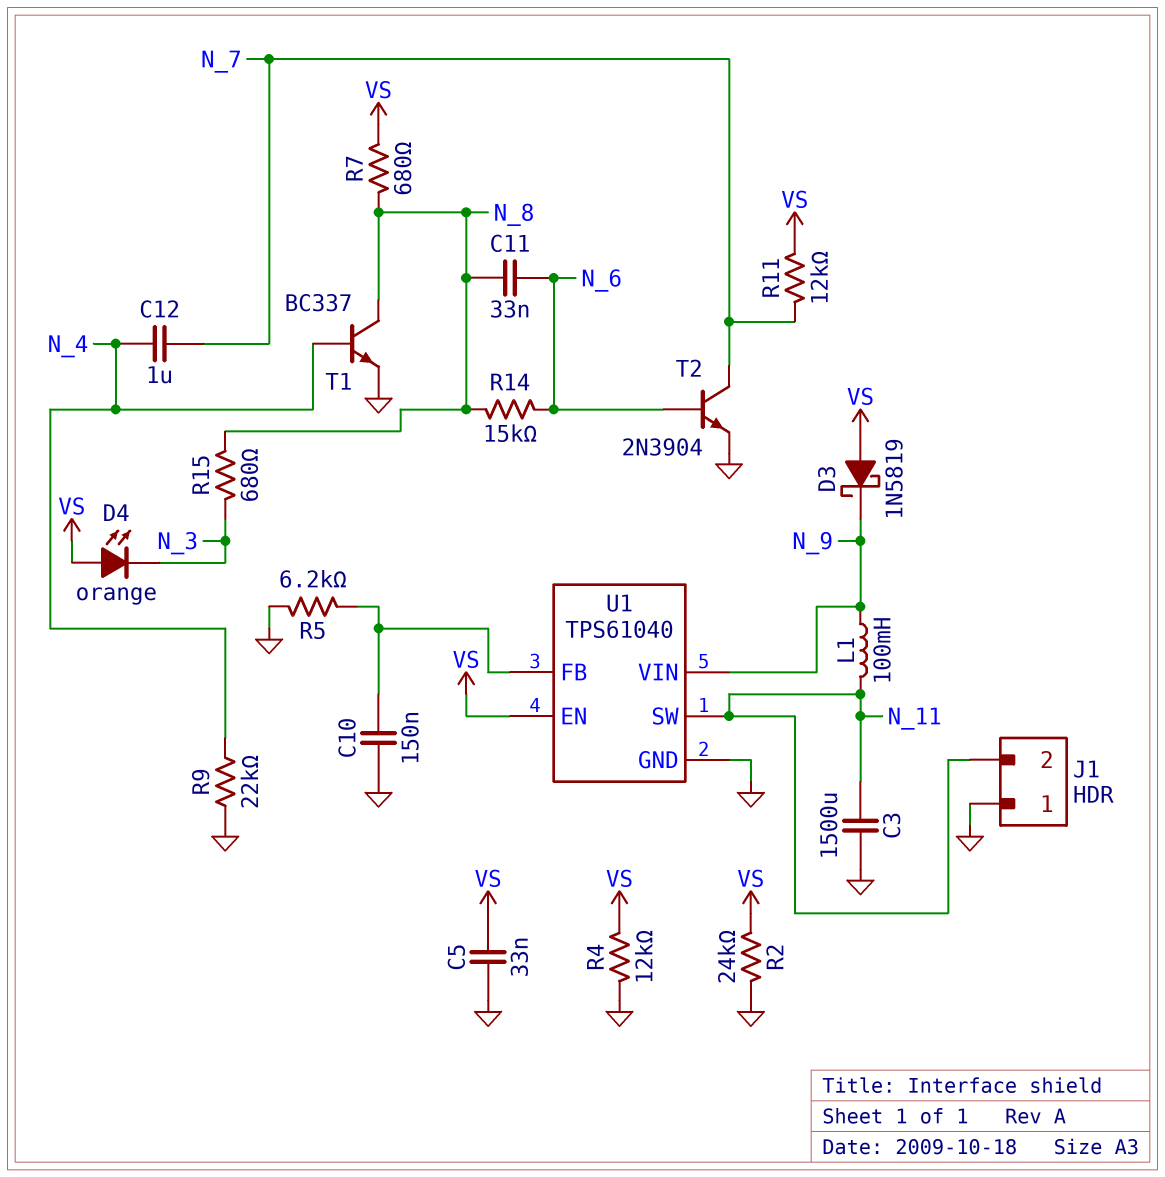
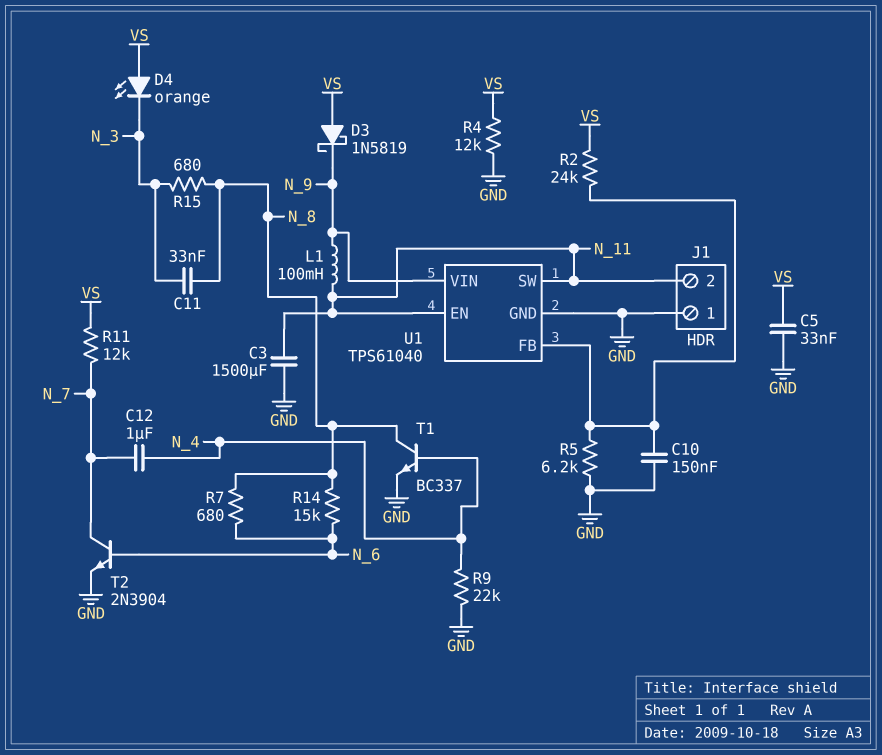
C11: 33nF (N_6, N_8) -> 33nF (N_3, N_8)
R2: 24k (GND, VS) -> 24k (U1/FB, VS)
R7: 680 (N_8, VS) -> 680 (N_6, N_8)
U1 pin EN: VS -> N_11

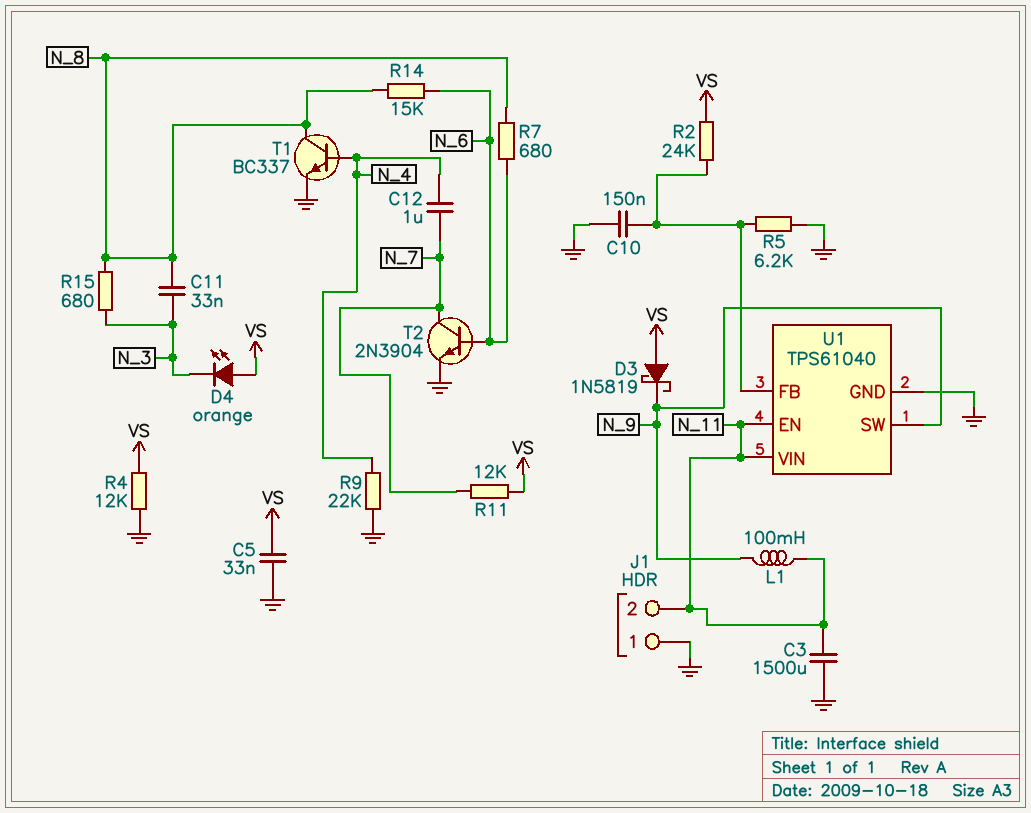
U1 pin SW: N_11 -> N_9
U1 pin VIN: N_9 -> N_11

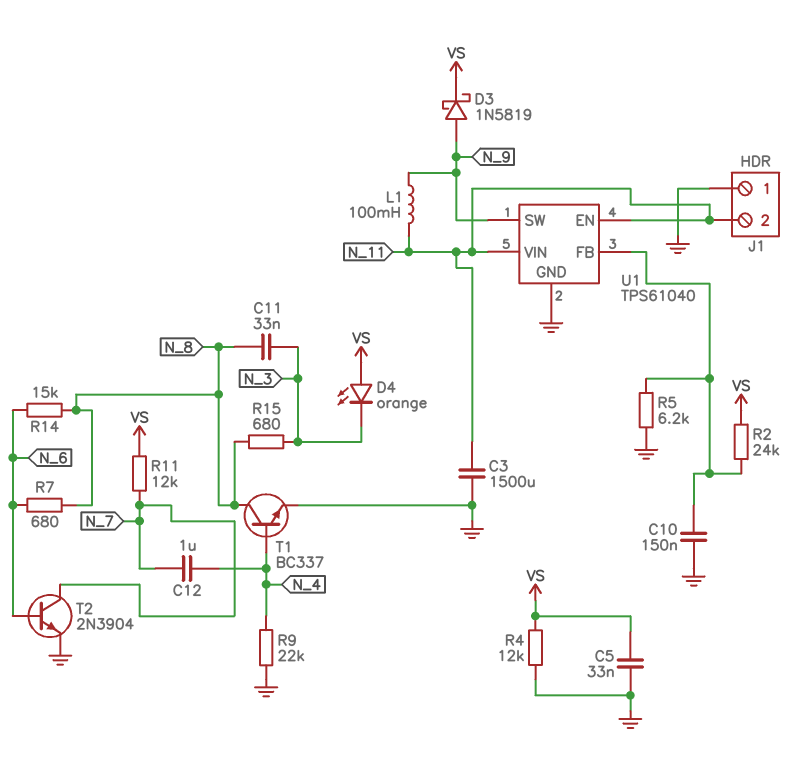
D3: schottky 1N5819 (A VS, K N_9) -> schottky 1N5819 (A N_9, K VS)

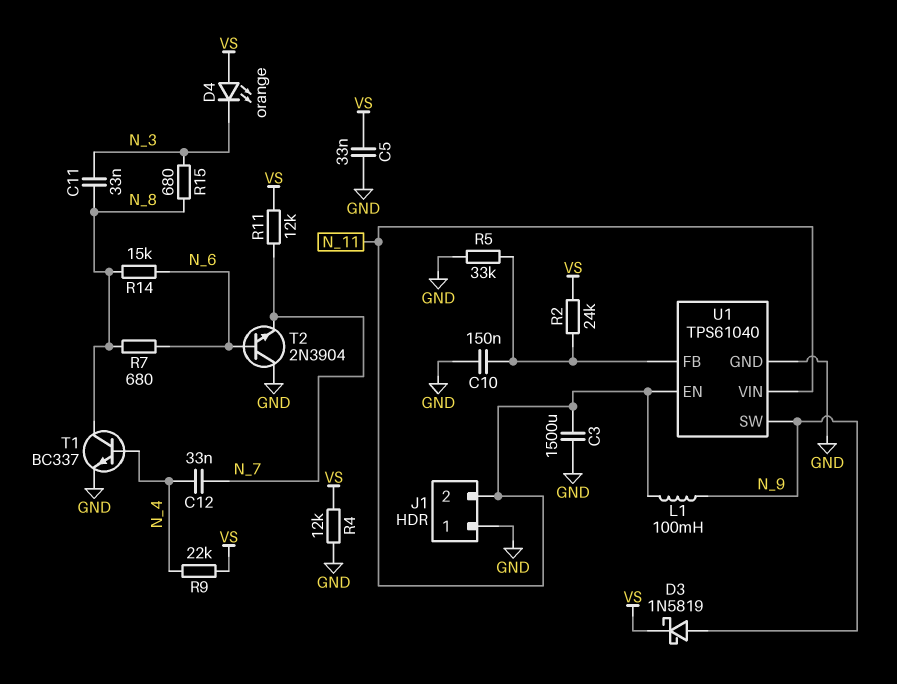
C12: 1uF (N_4, N_7) -> 33nF (N_4, N_7)
R5: 6.2k (GND, U1/FB) -> 33k (GND, U1/FB)
R9: 22k (GND, N_4) -> 22k (N_4, VS)
T2: NPN 2N3904 (B N_6, C N_7, E GND) -> NPN 2N3904 (B N_6, C GND, E N_7)

